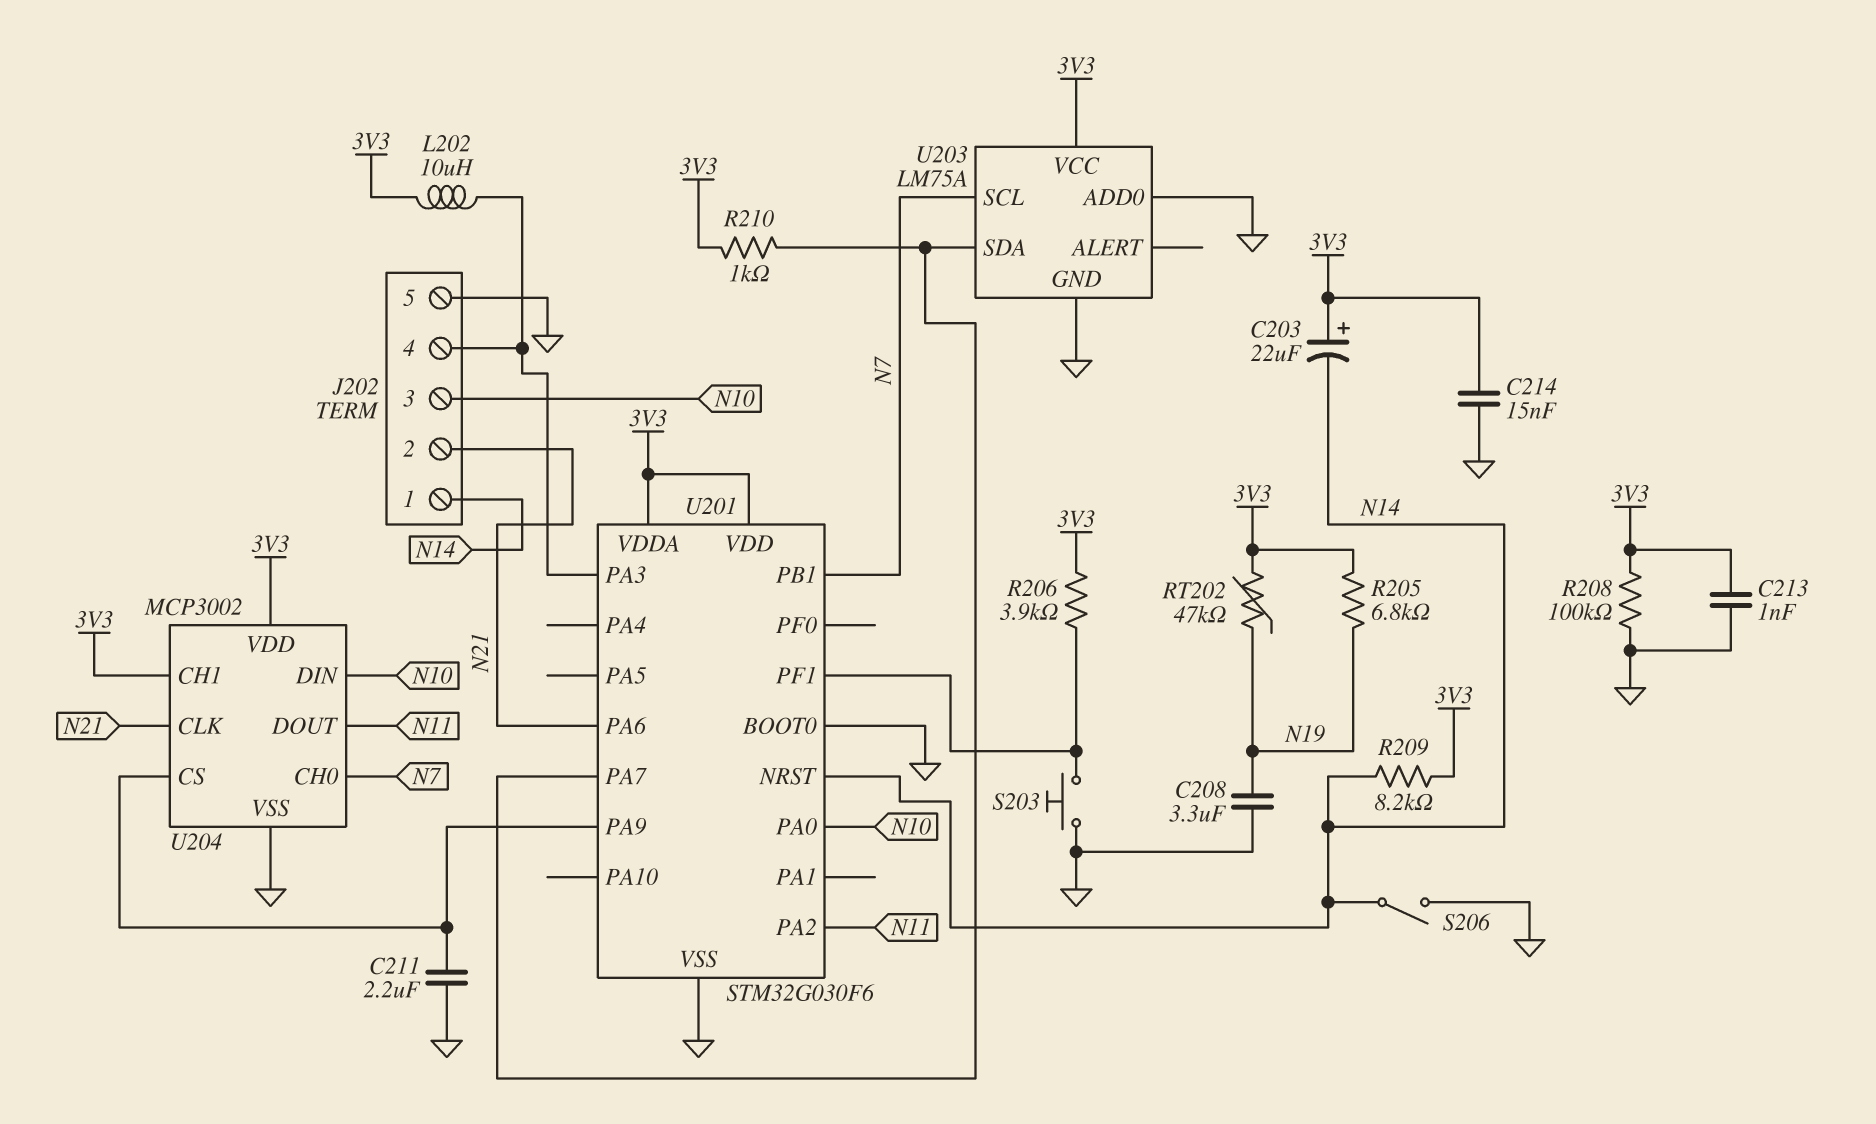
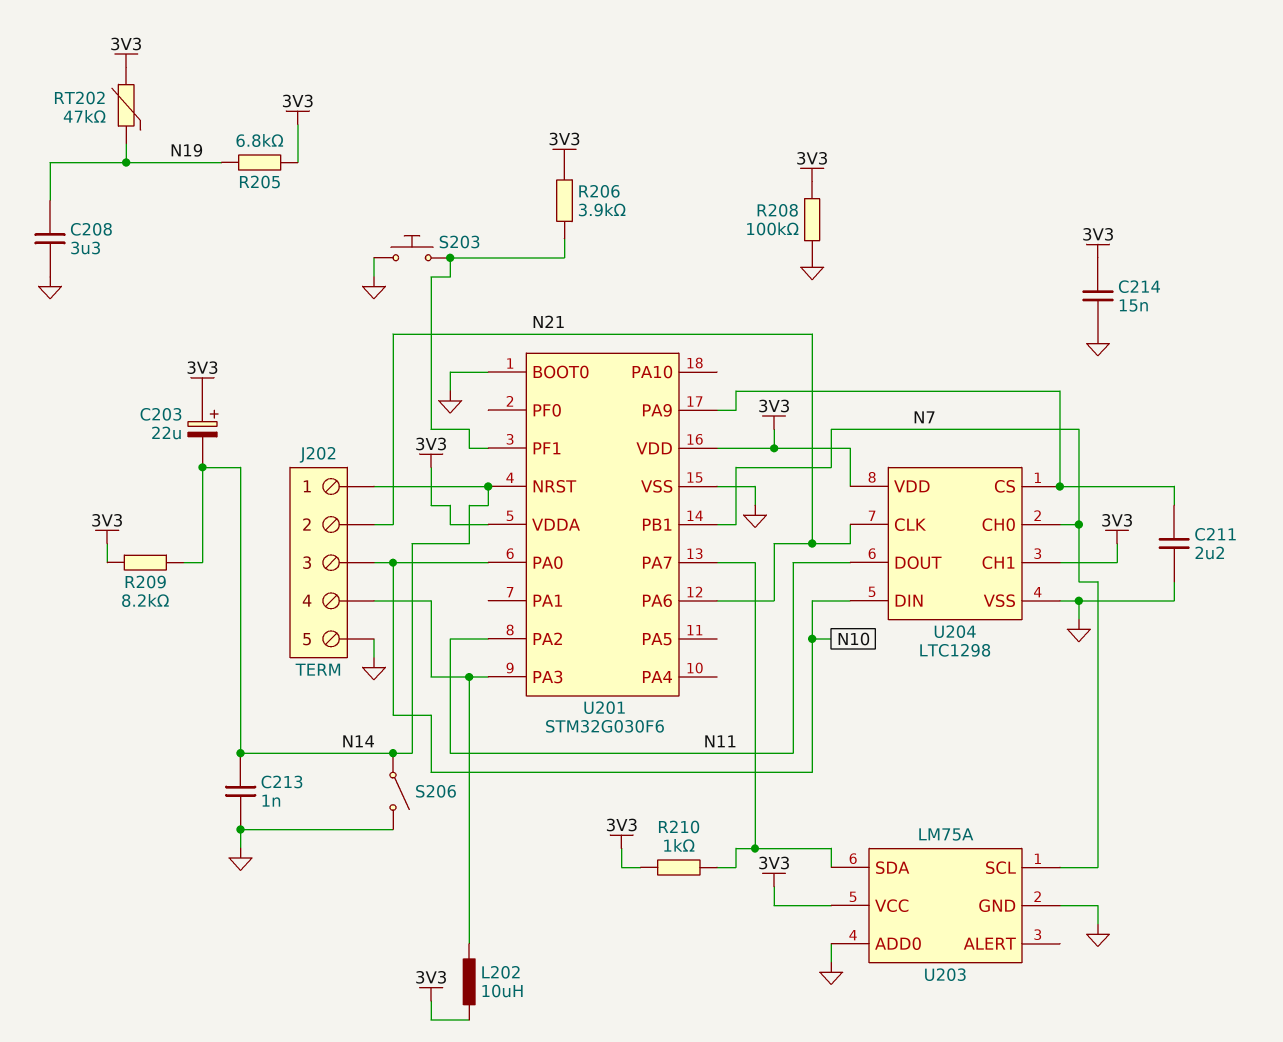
C213: 1nF (3V3, GND) -> 1nF (GND, N14)
U204: MCP3002 -> LTC1298

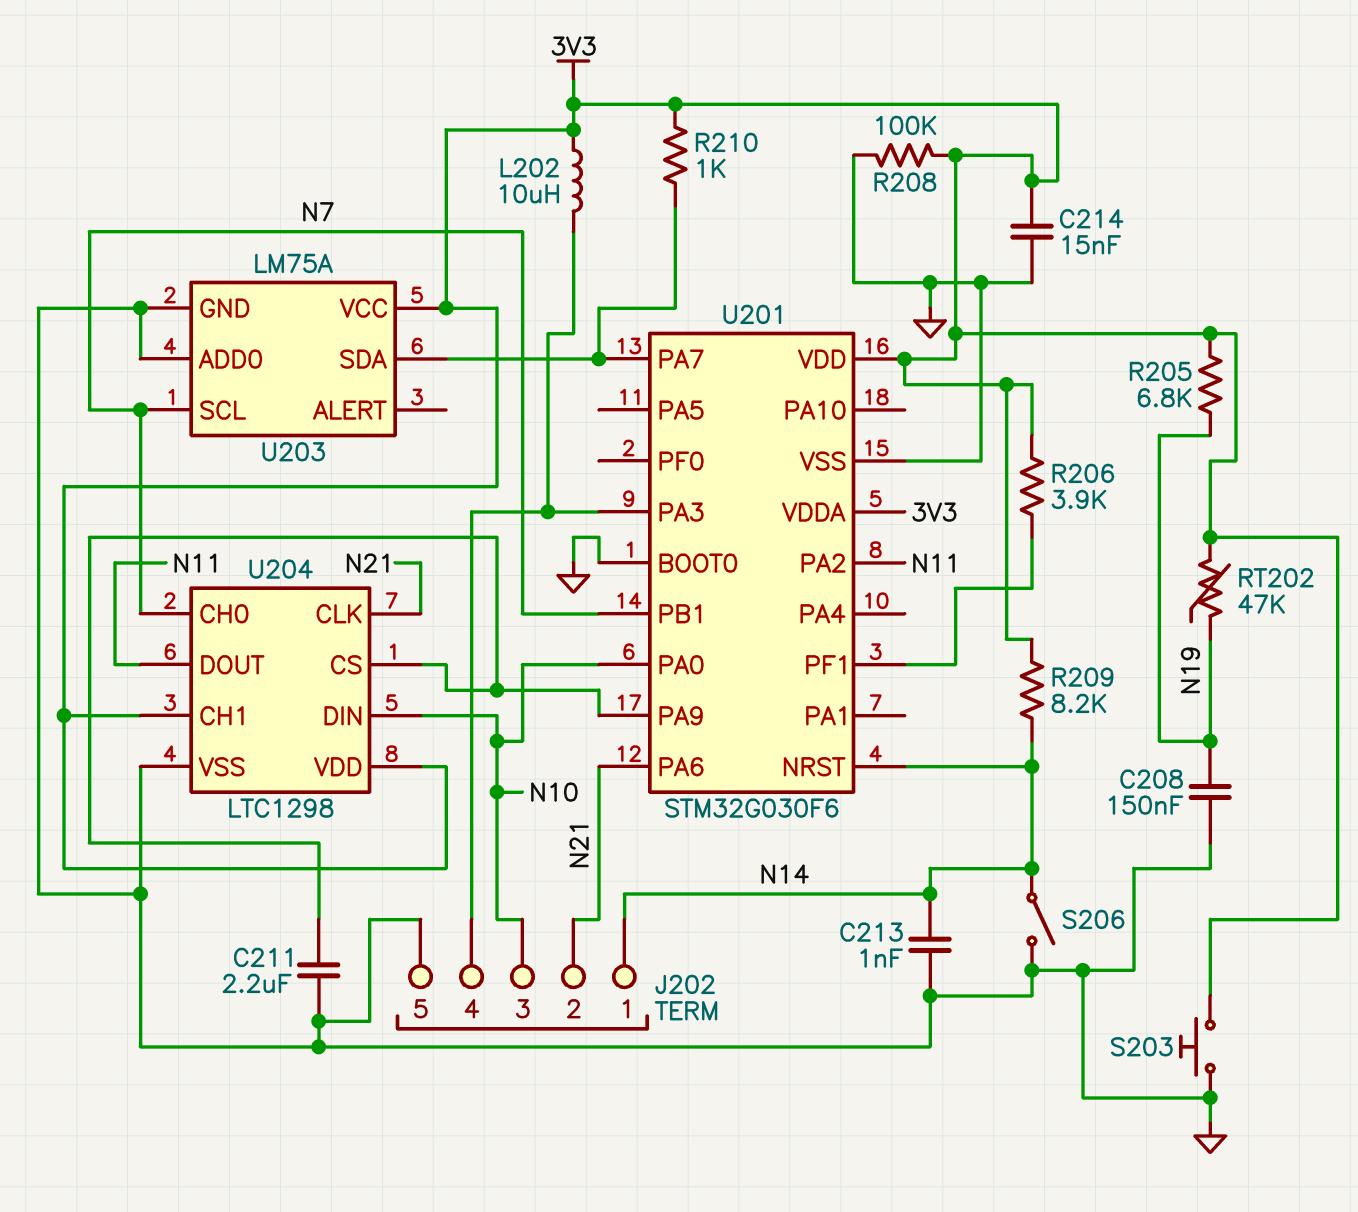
C203: 22uF (plus 3V3, minus N14) -> none
C208: 3.3uF (GND, N19) -> 150nF (GND, N19)
S203: button (GND, U201/PF1) -> button (3V3, GND)

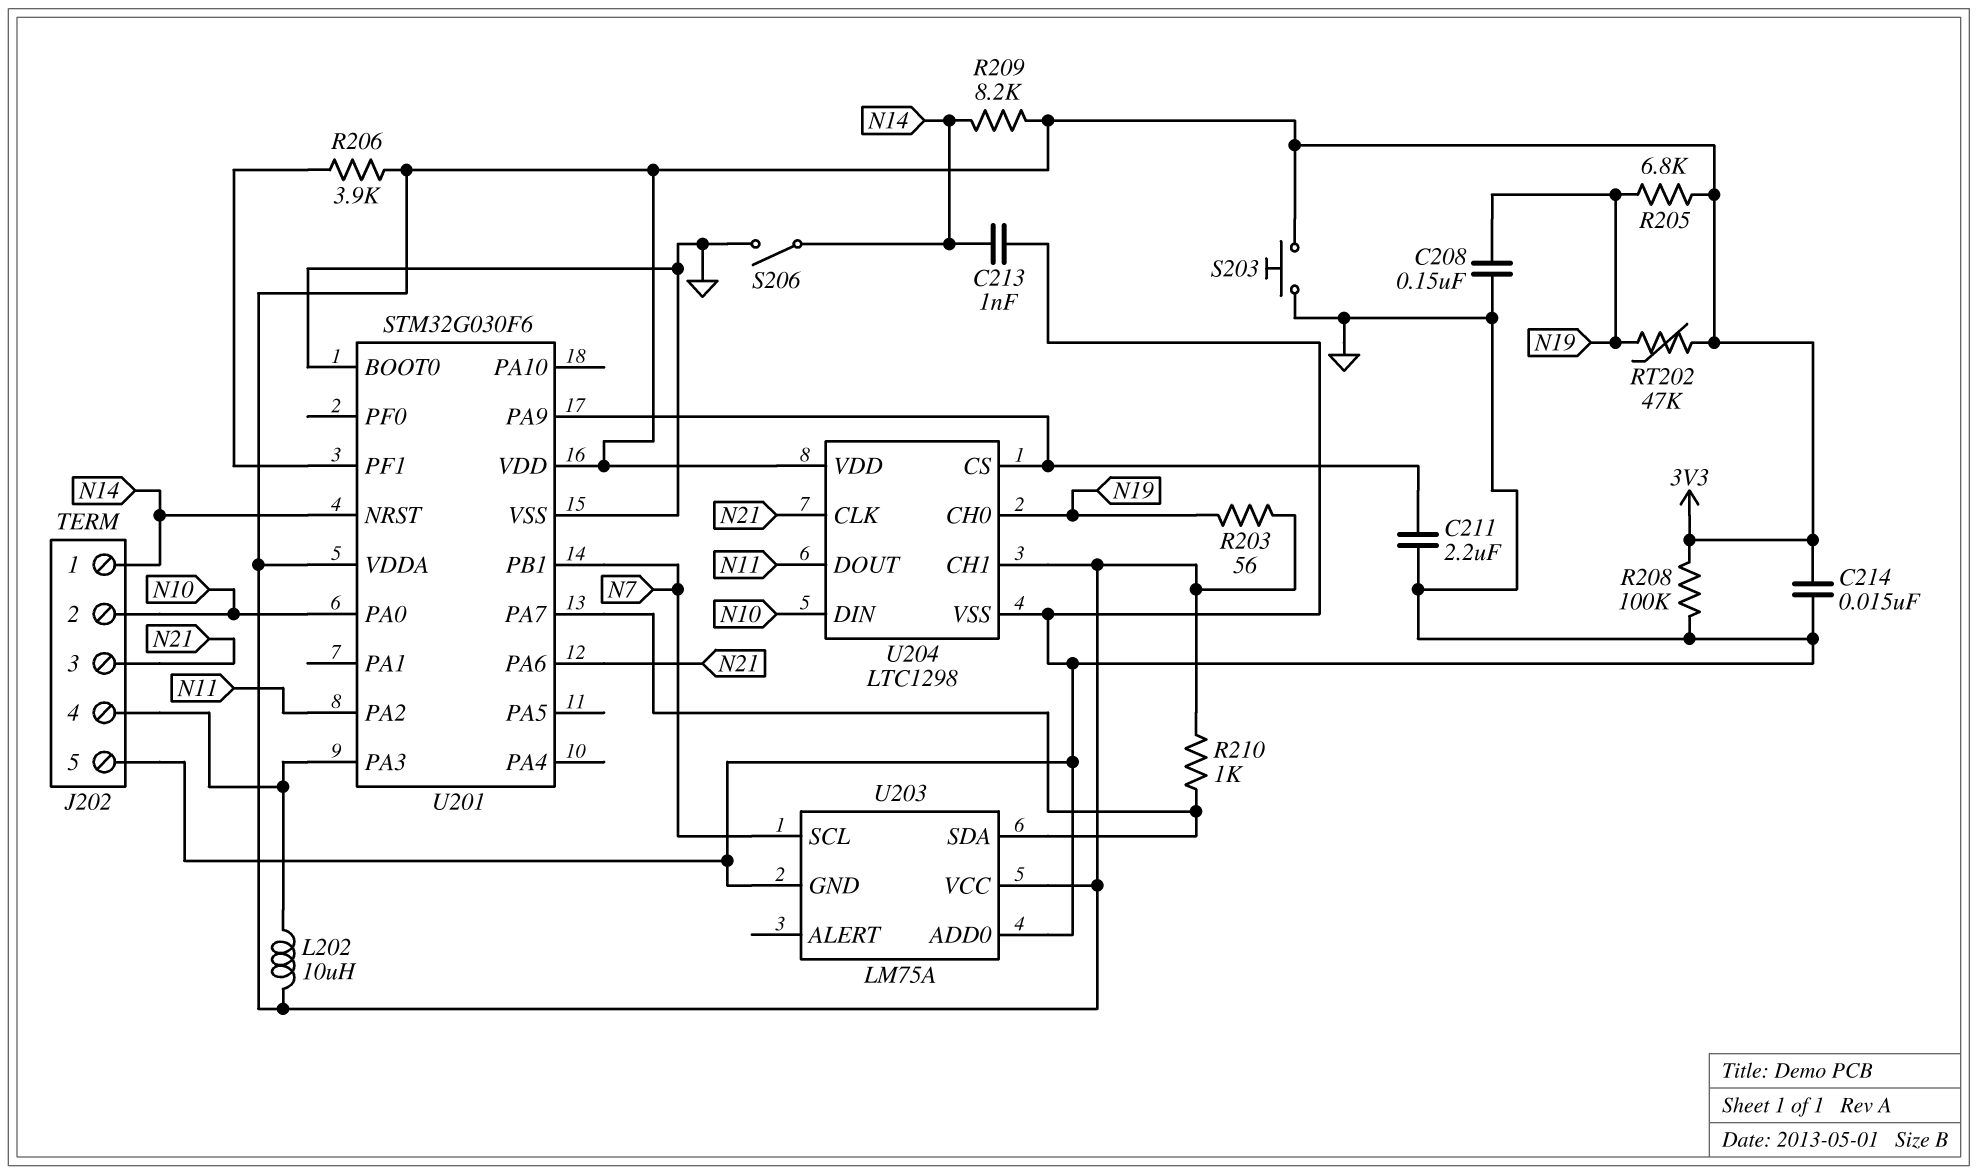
J202 pin 2: N21 -> N10
J202 pin 3: N10 -> N21
R203: none -> 56 (3V3, N19)
U204 pin CH0: N7 -> N19

